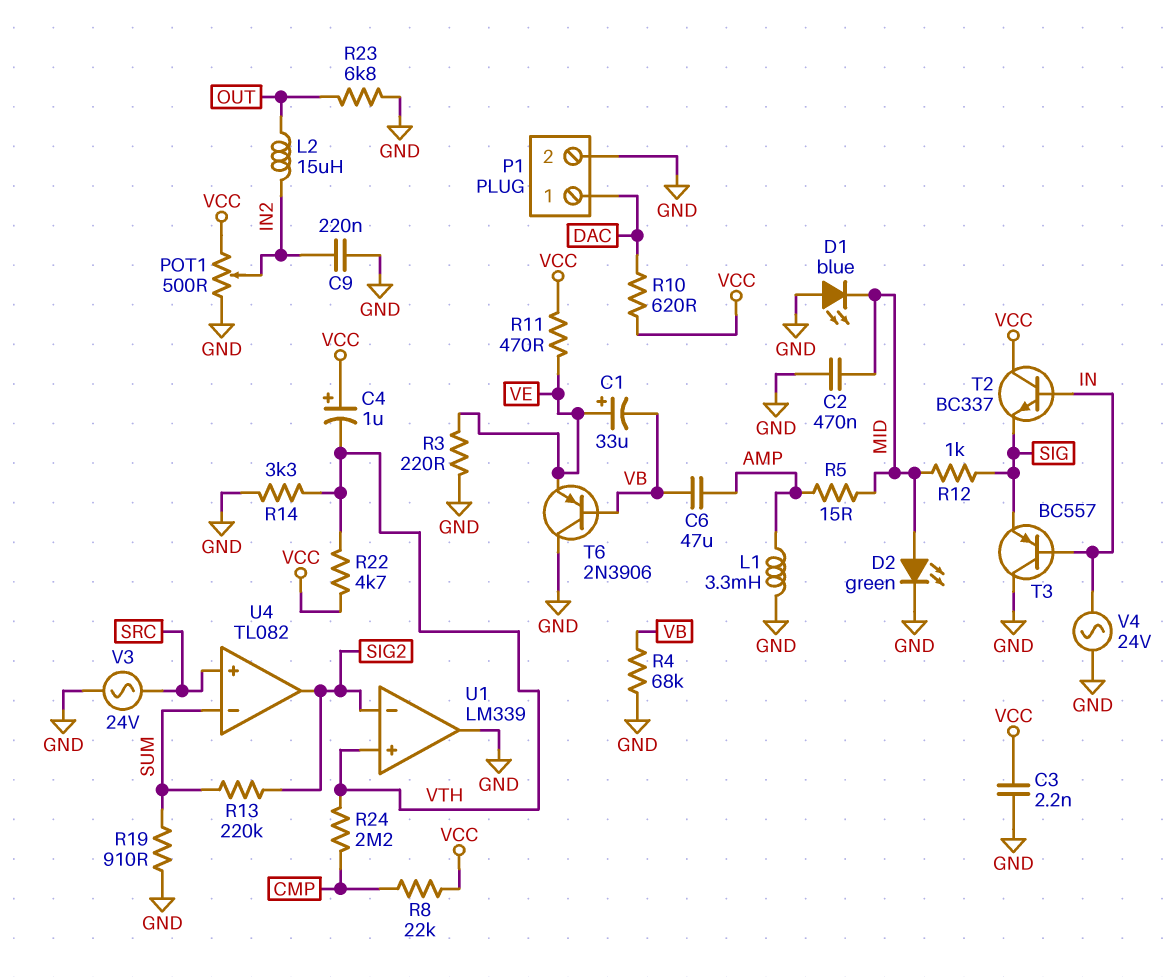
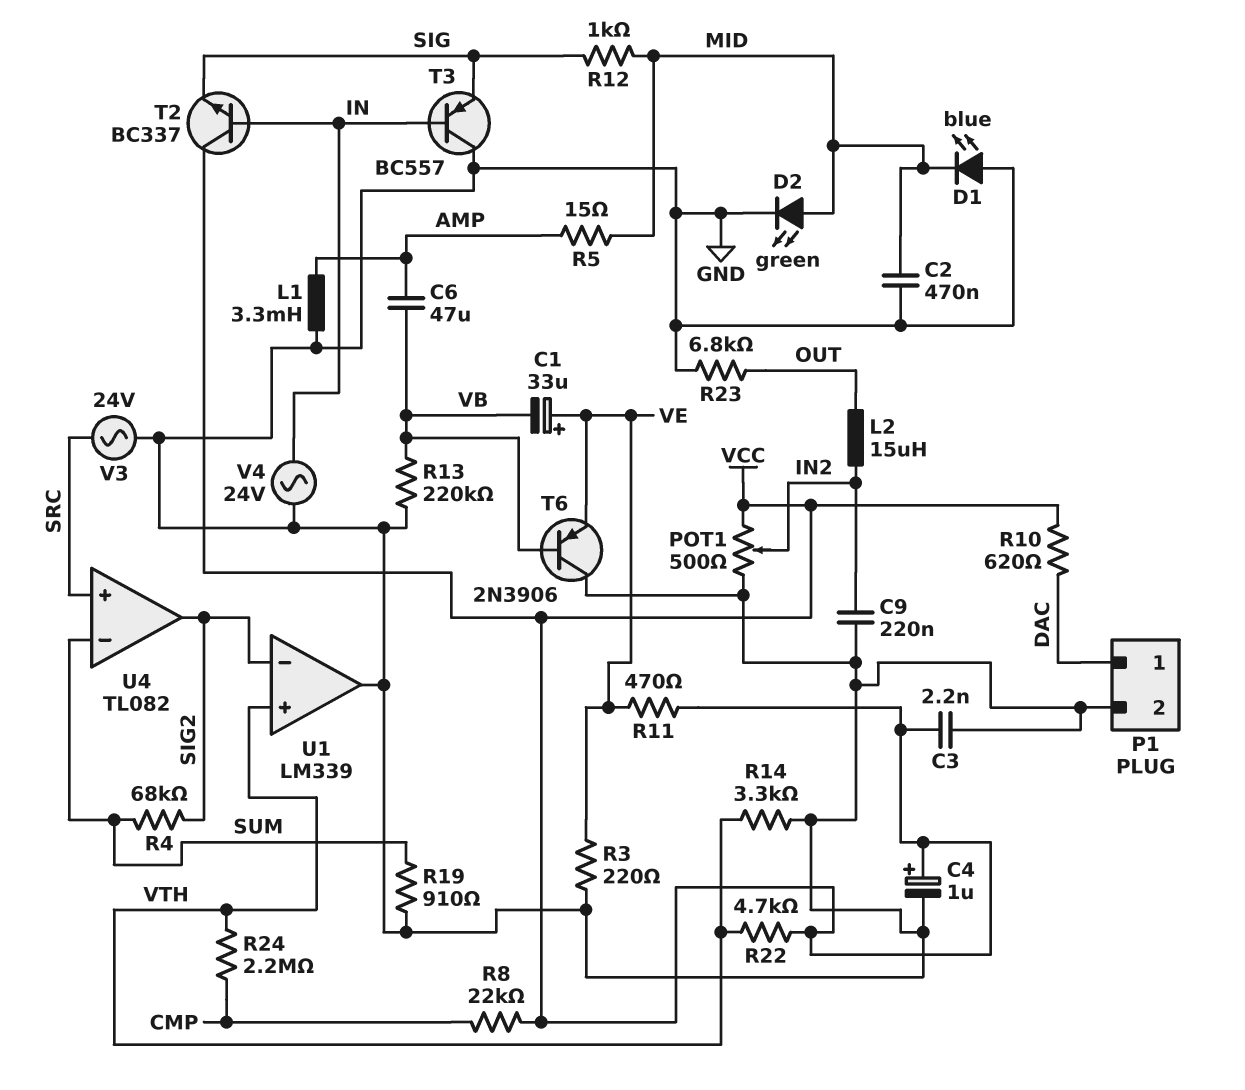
C4: 1uF (plus VCC, minus VTH) -> 1uF (plus VCC, minus GND)
R4: 68k (GND, VB) -> 68k (SIG2, SUM)
R13: 220k (SIG2, SUM) -> 220k (GND, VB)

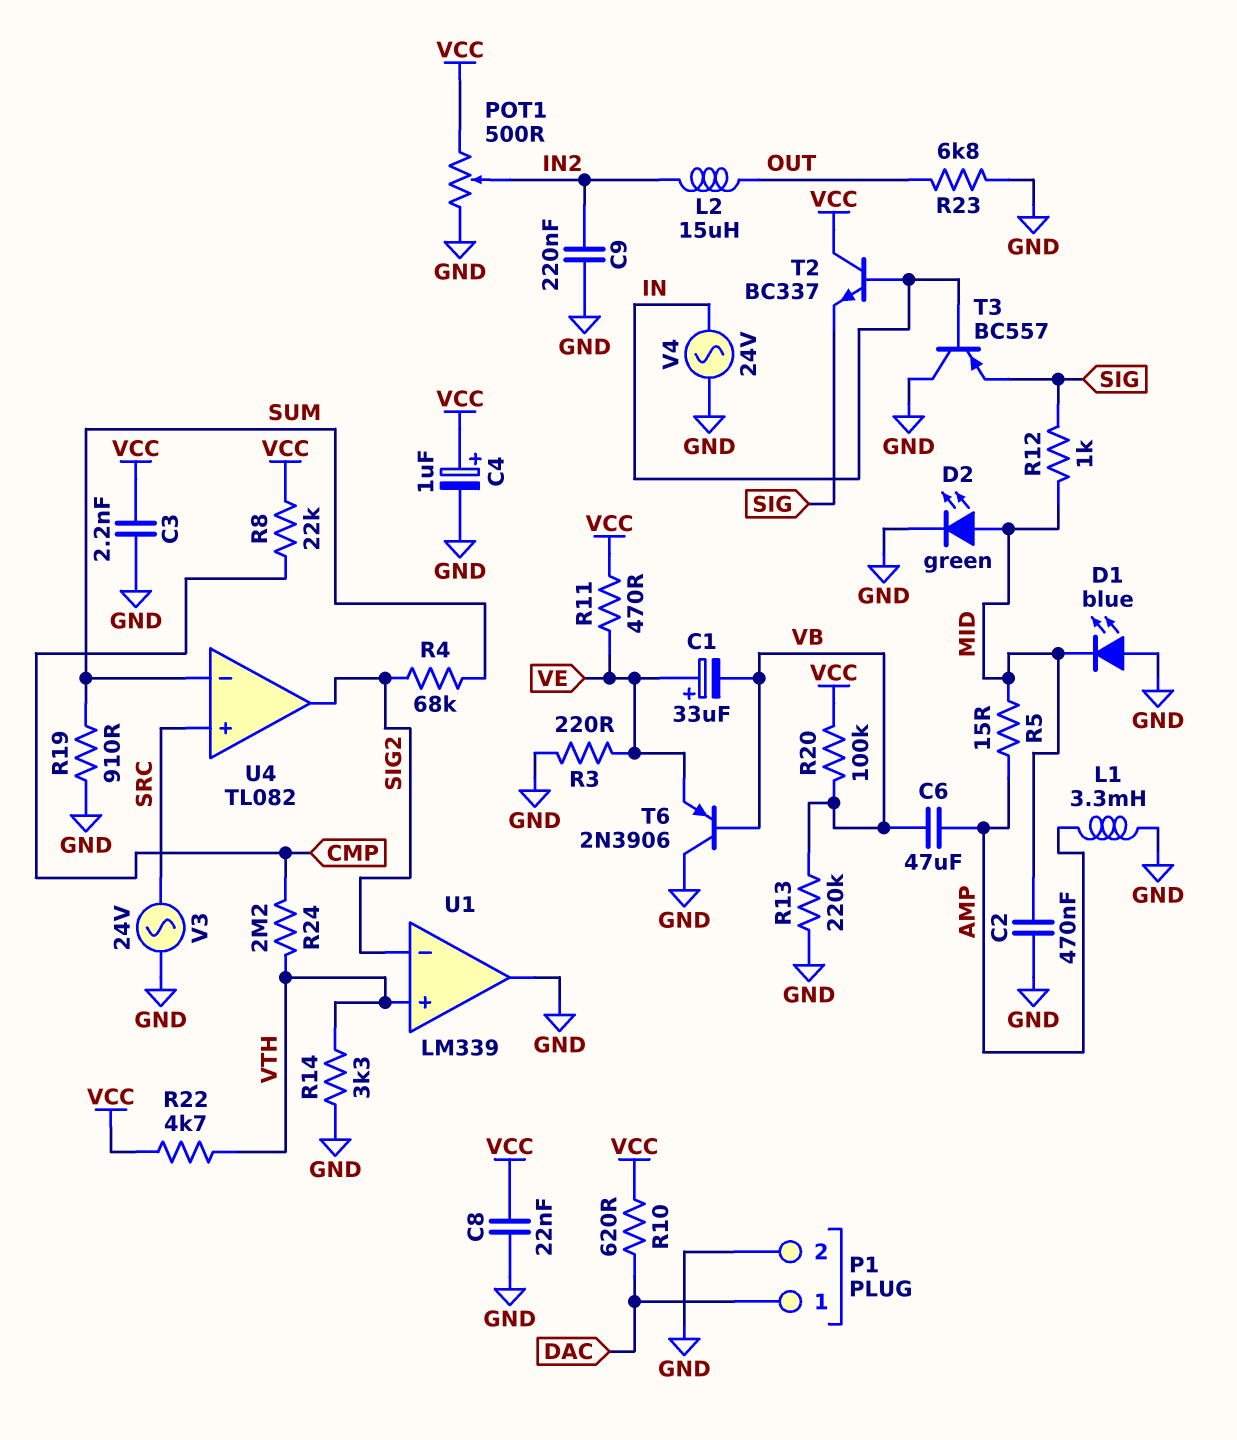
C8: none -> 22nF (GND, VCC)
R20: none -> 100k (VB, VCC)

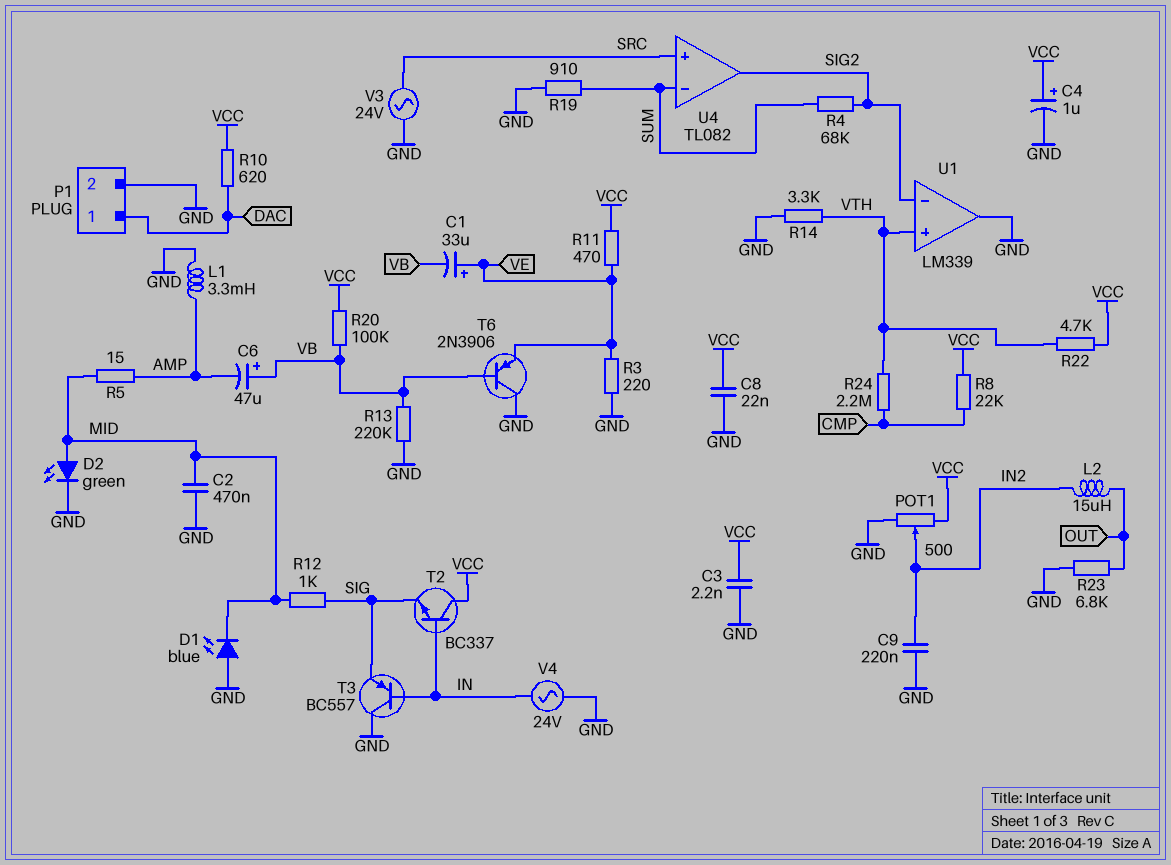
C6: 47uF (AMP, VB) -> 47uF (plus VB, minus AMP)

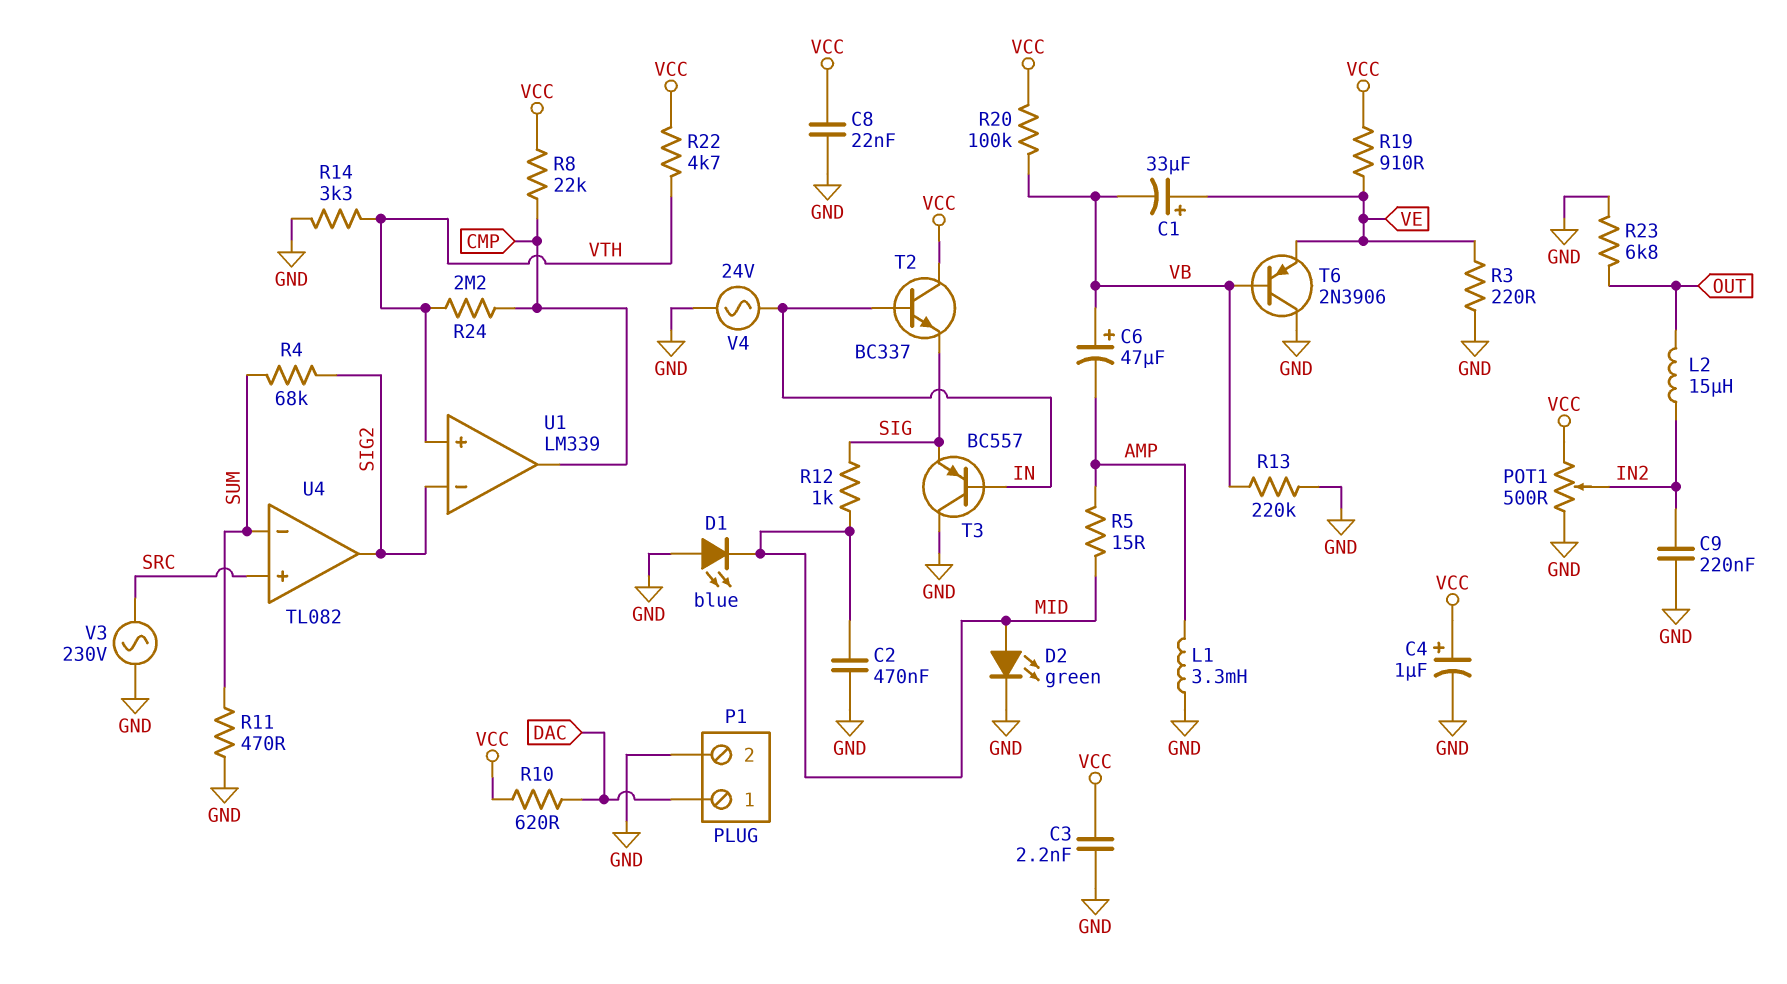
R11: 470 (VCC, VE) -> 470 (GND, SUM)
R19: 910 (GND, SUM) -> 910 (VCC, VE)
U1 pin out: GND -> CMP
V3: AC 24V (GND, SRC) -> AC 230V (GND, SRC)

